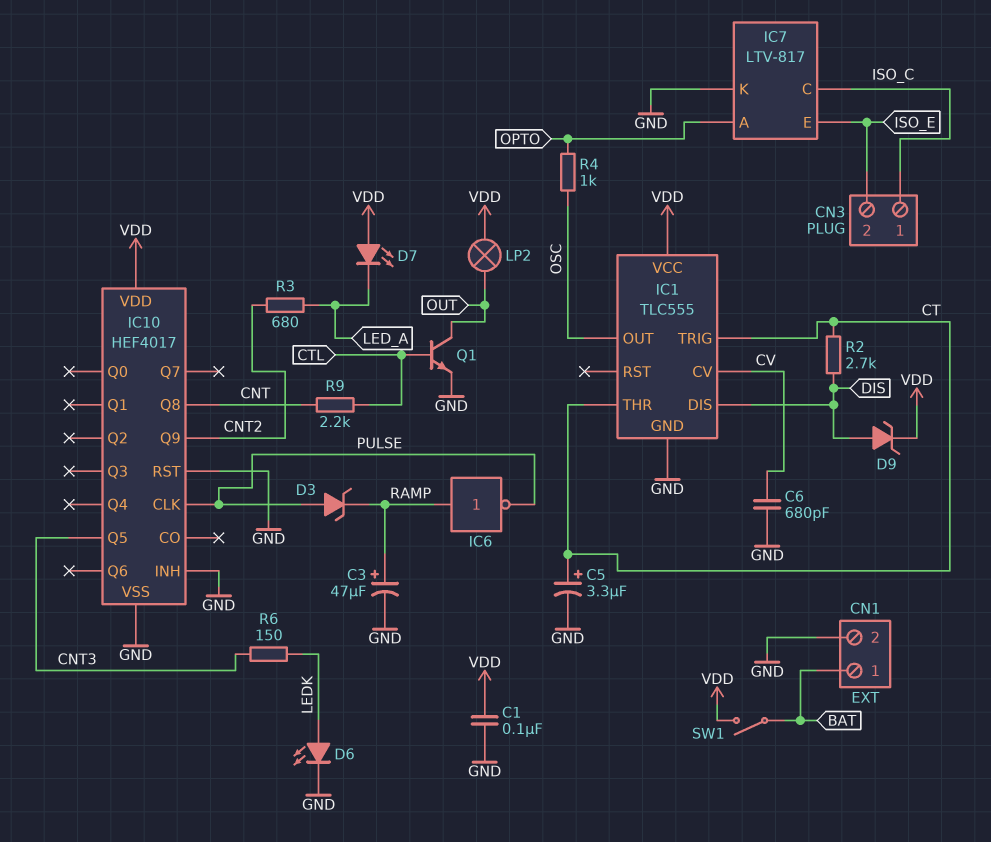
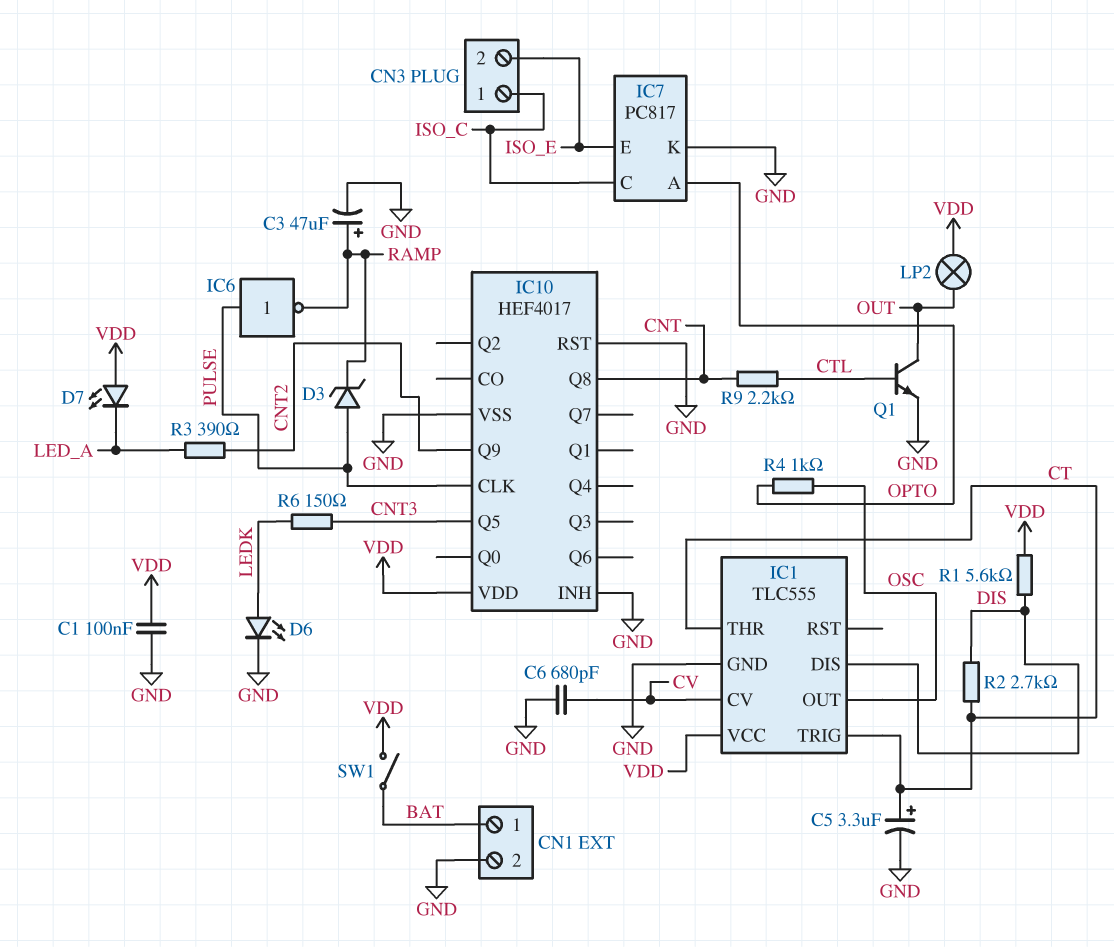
D9: zener (A DIS, K VDD) -> none
IC6: NOT (in RAMP, out PULSE) -> NOT (in PULSE, out RAMP)
IC7: LTV-817 -> PC817
R1: none -> 5.6k (DIS, VDD)
R3: 680 (CNT2, LED_A) -> 390 (CNT2, LED_A)

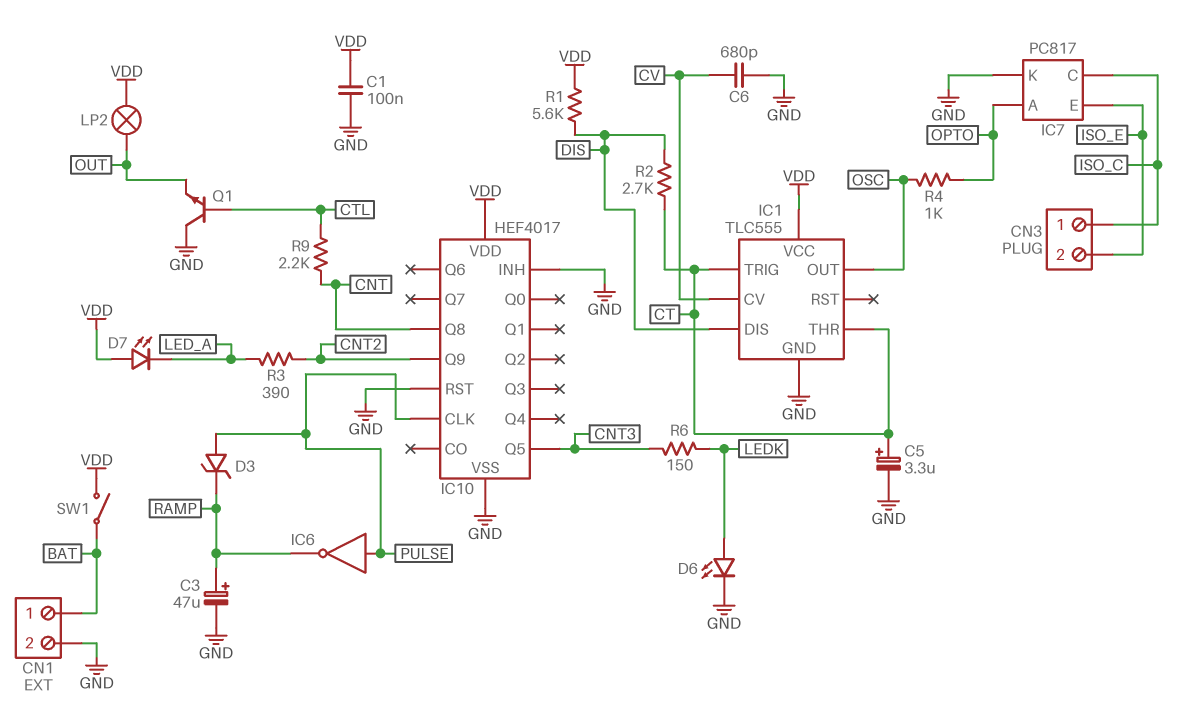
Q1: NPN (B CTL, C OUT, E GND) -> NPN (B CTL, C GND, E OUT)

